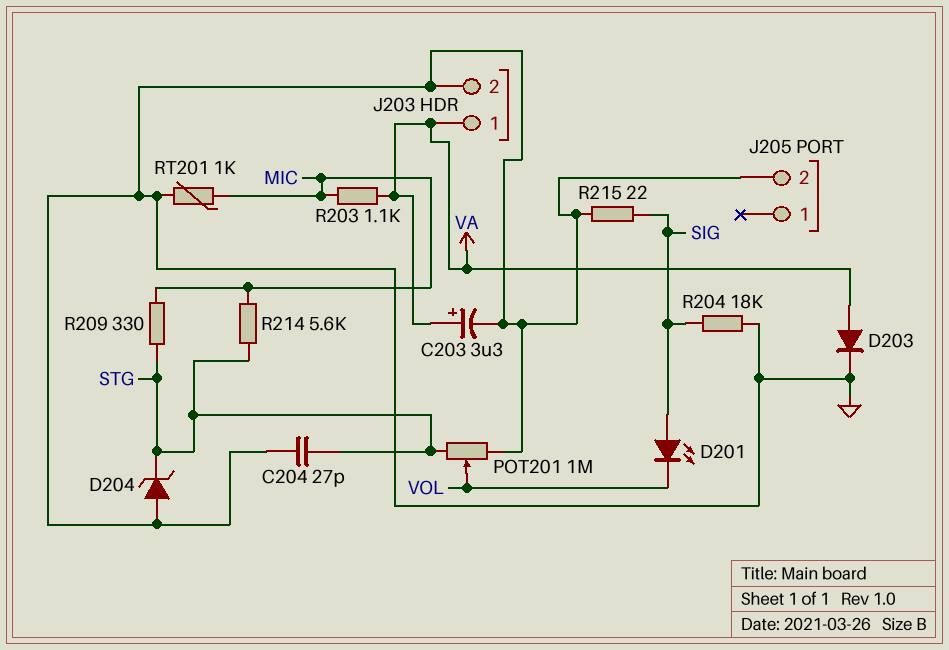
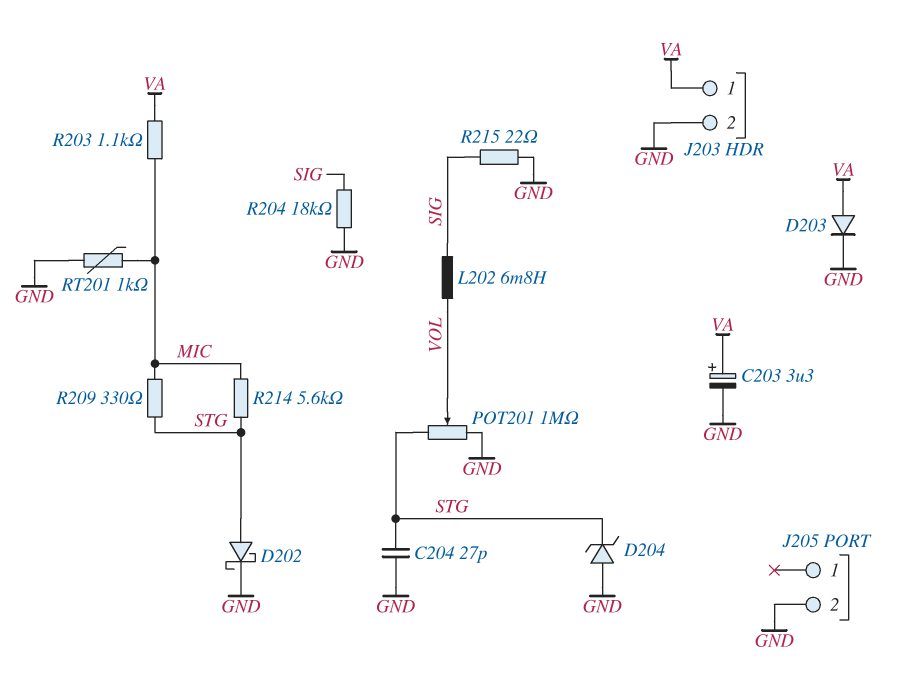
D201: LED (A SIG, K VOL) -> none
D202: none -> schottky (A STG, K GND)
L202: none -> 6.8mH (SIG, VOL)

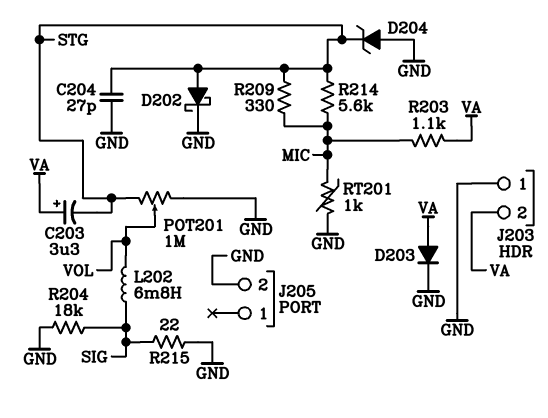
C203: 3.3uF (plus VA, minus GND) -> 3.3uF (plus VA, minus STG)
J203 pin 1: VA -> GND
J203 pin 2: GND -> VA

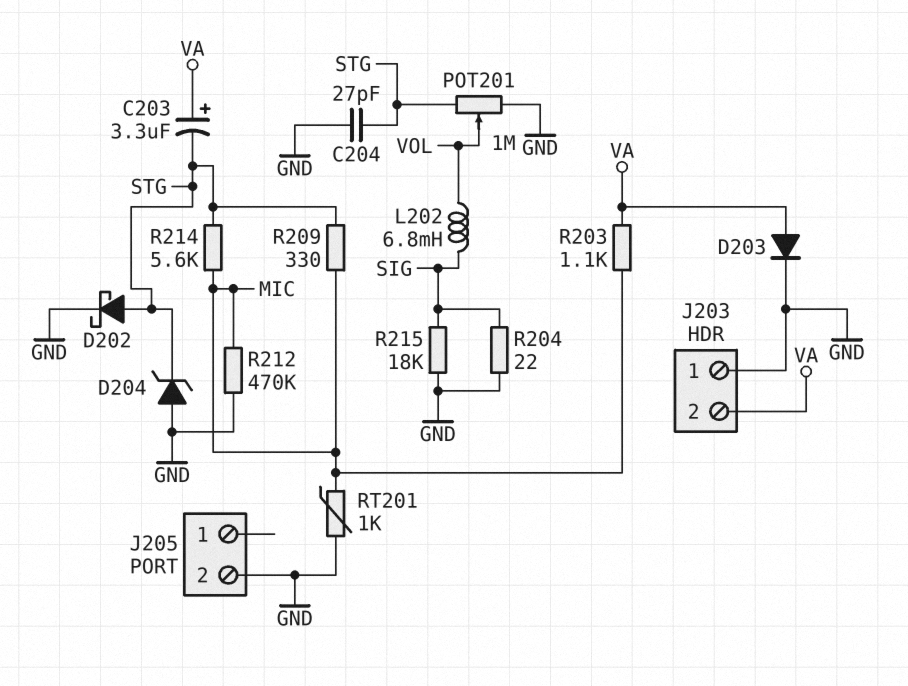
R204: 18k (GND, SIG) -> 22 (GND, SIG)
R212: none -> 470k (GND, MIC)
R215: 22 (GND, SIG) -> 18k (GND, SIG)

